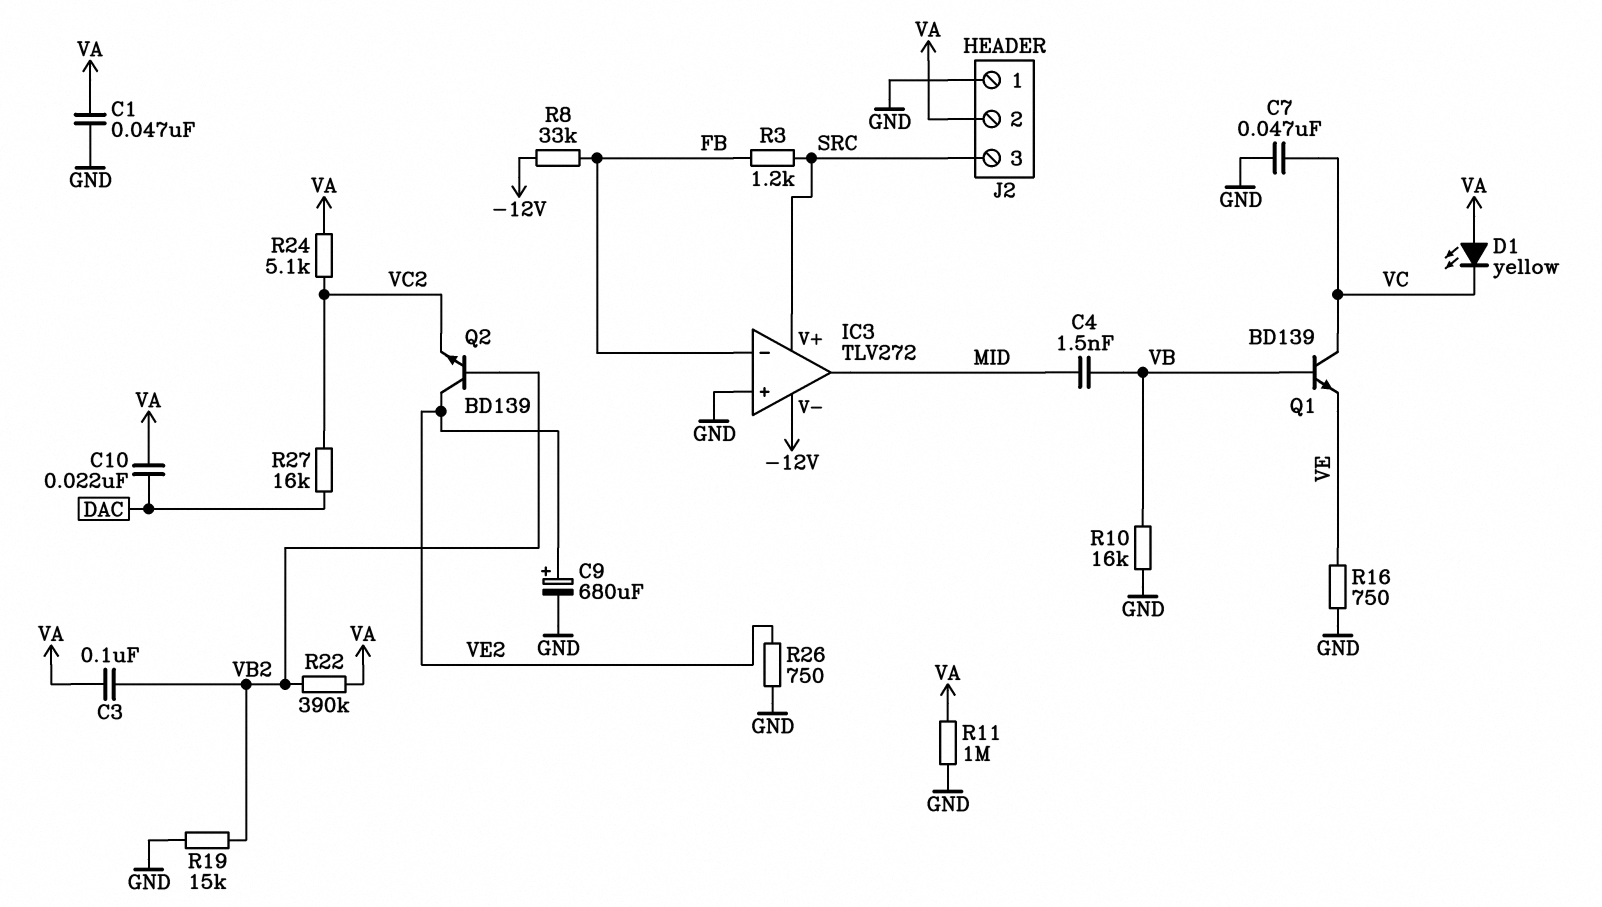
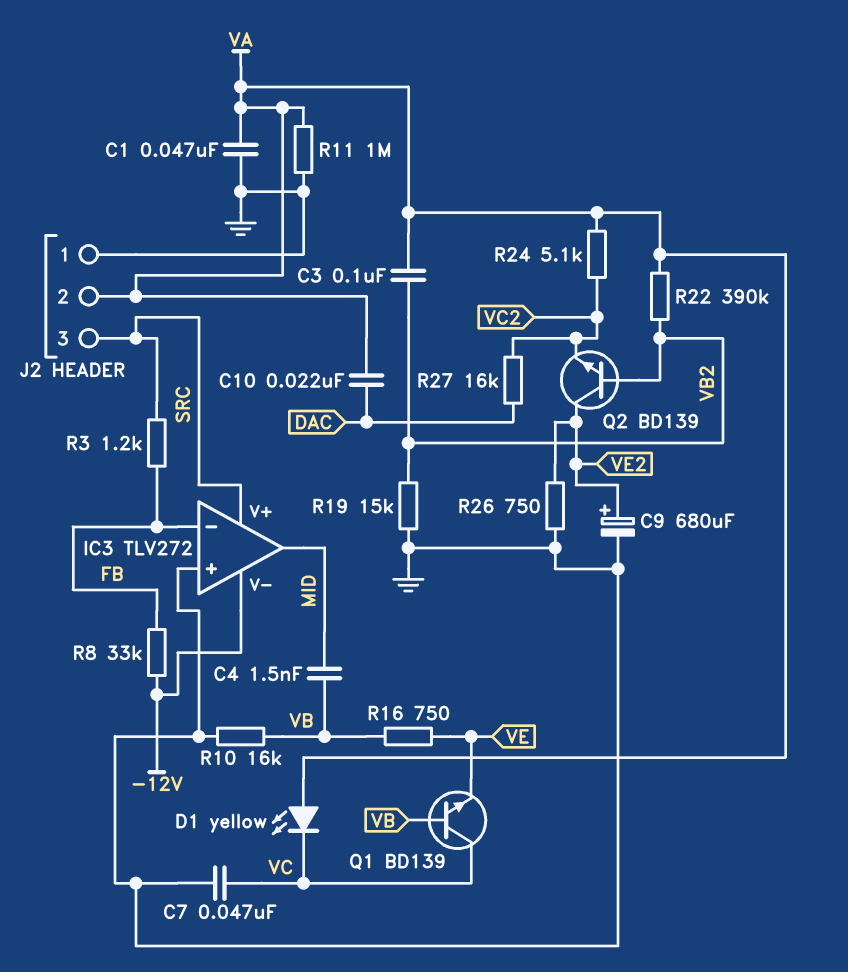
R16: 750 (GND, VE) -> 750 (VB, VE)

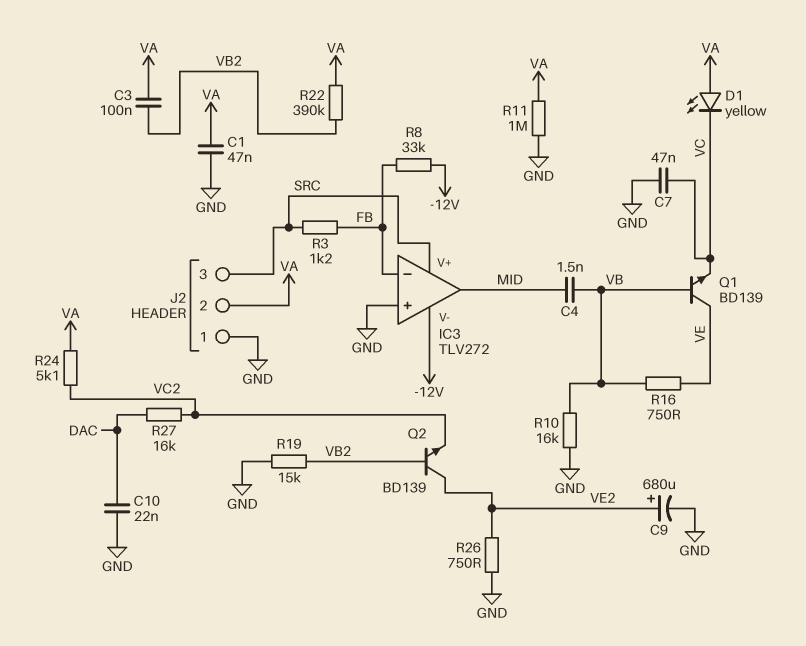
C10: 22nF (DAC, VA) -> 22nF (DAC, GND)
Q1: NPN BD139 (B VB, C VC, E VE) -> NPN BD139 (B VB, C VE, E VC)

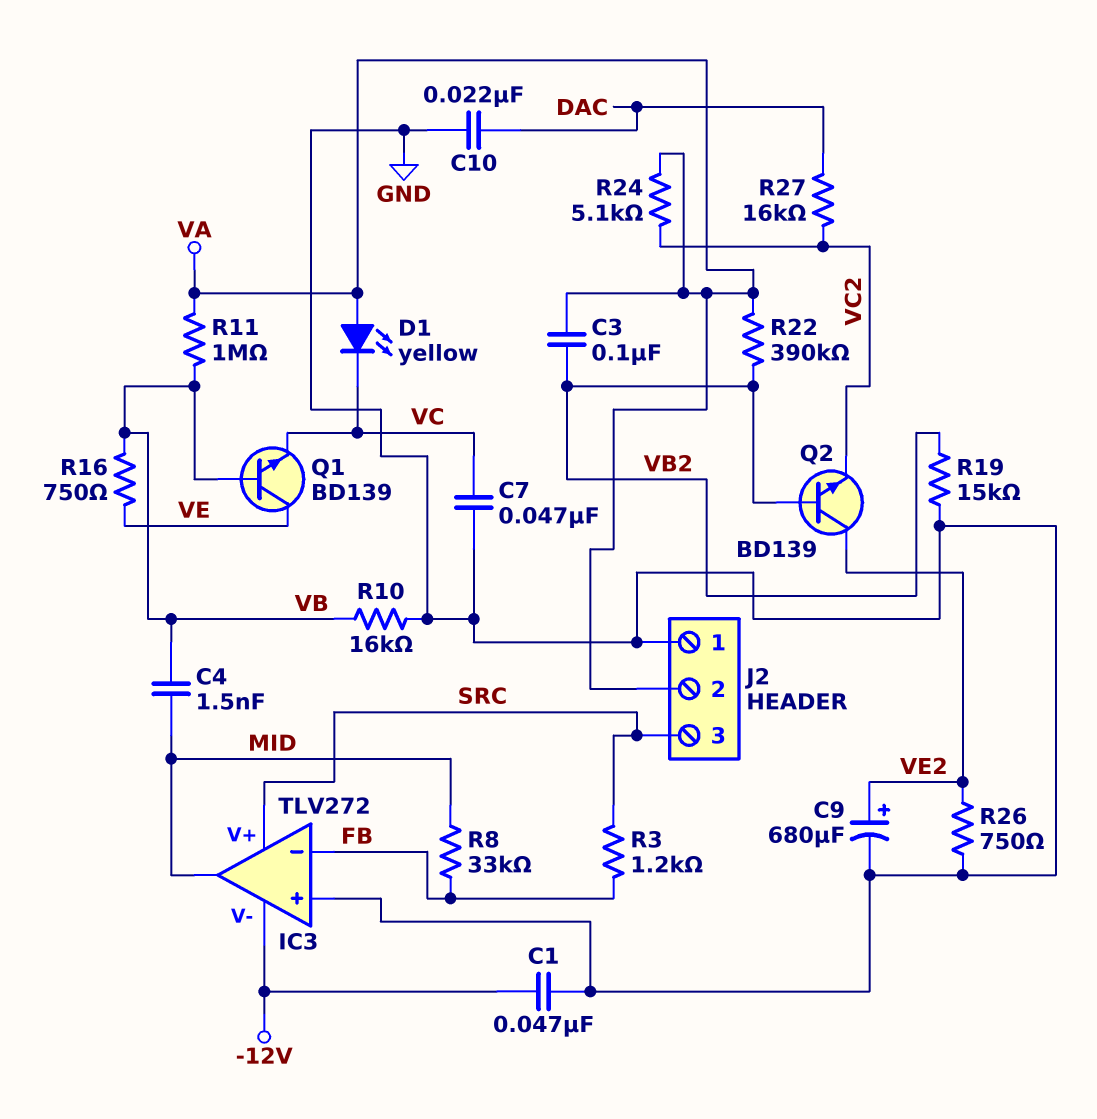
C1: 47nF (GND, VA) -> 47nF (-12V, GND)
R8: 33k (-12V, FB) -> 33k (FB, MID)
R11: 1M (GND, VA) -> 1M (VA, VB)

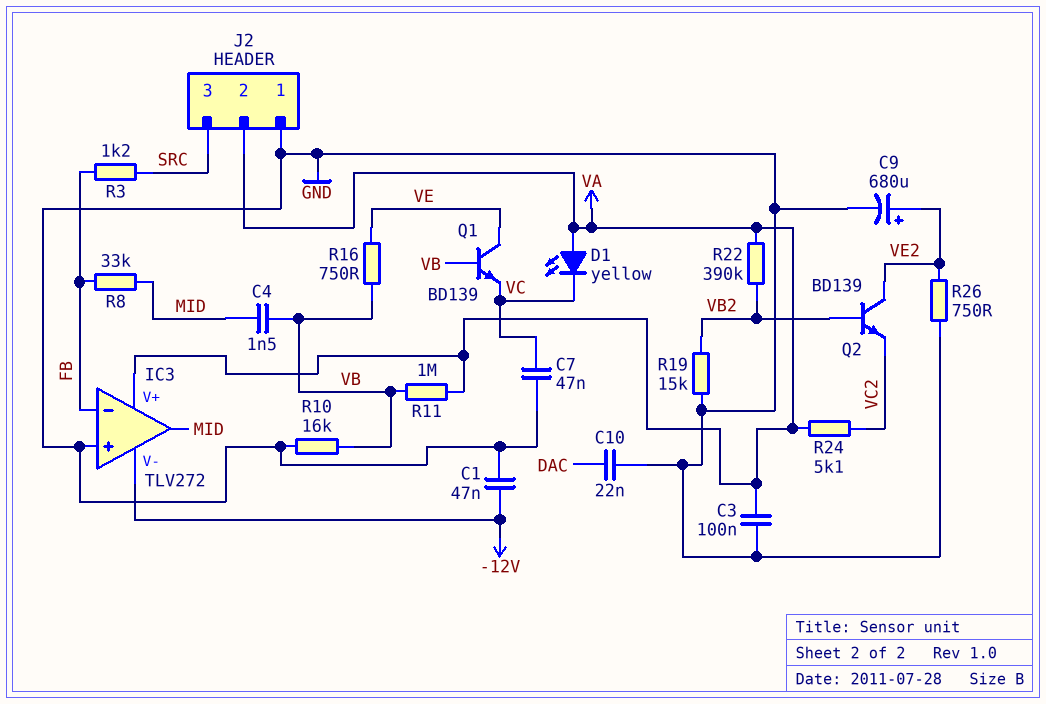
C3: 100nF (VA, VB2) -> 100nF (GND, VA)
IC3 pin V+: SRC -> VA
R27: 16k (DAC, VC2) -> none

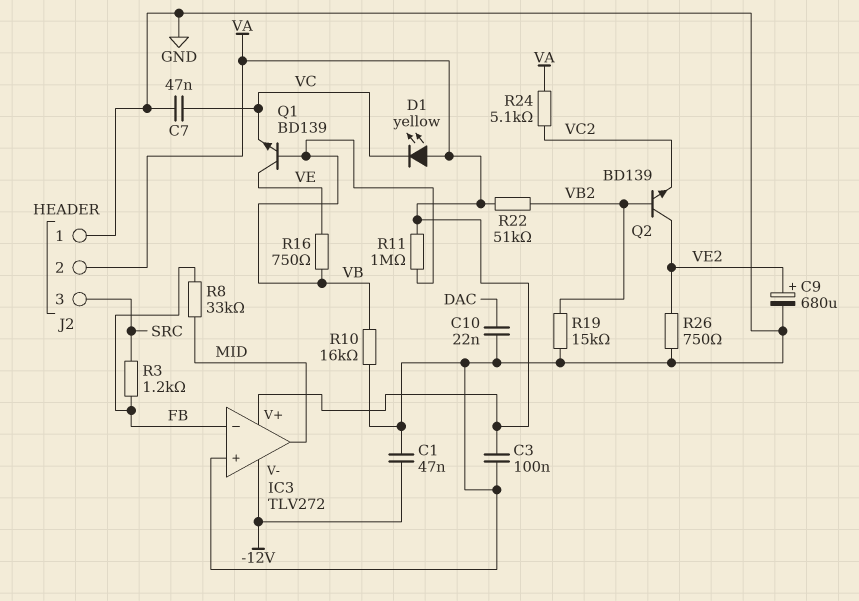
C4: 1.5nF (MID, VB) -> none
R22: 390k (VA, VB2) -> 51k (VA, VB2)

